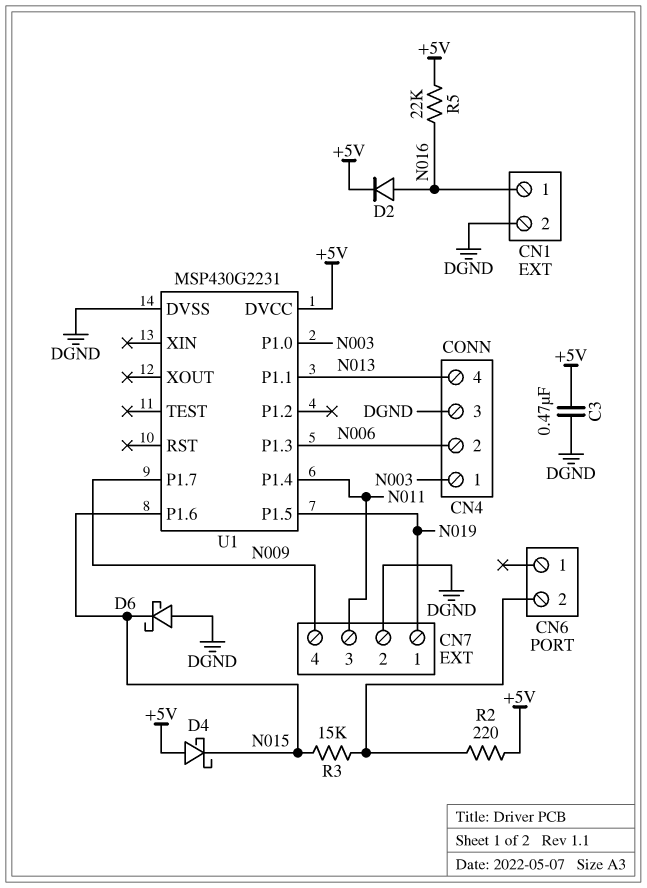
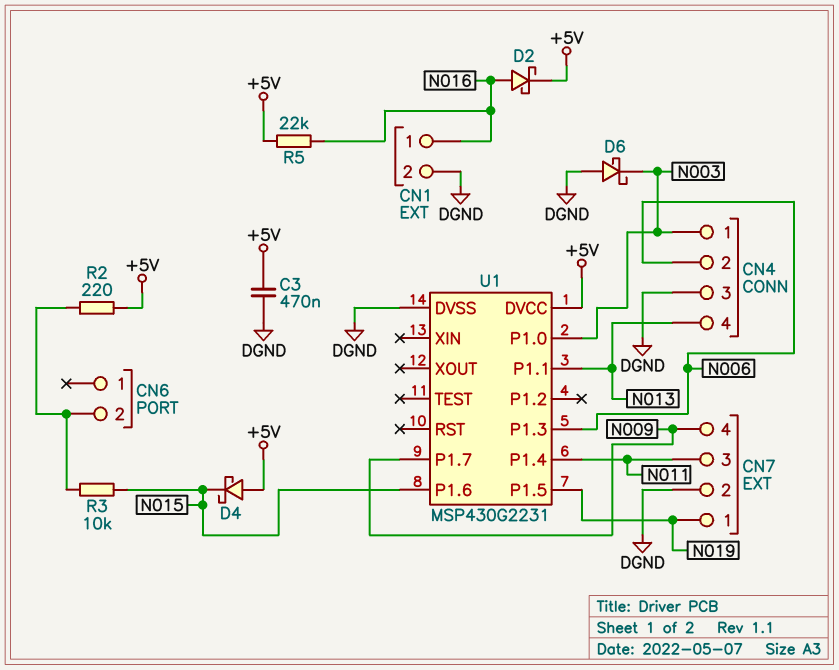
D2: diode (A N016, K +5V) -> schottky (A N016, K +5V)
D6: schottky (A DGND, K N015) -> schottky (A DGND, K N003)
R3: 15k (CN6/2, N015) -> 10k (CN6/2, N015)

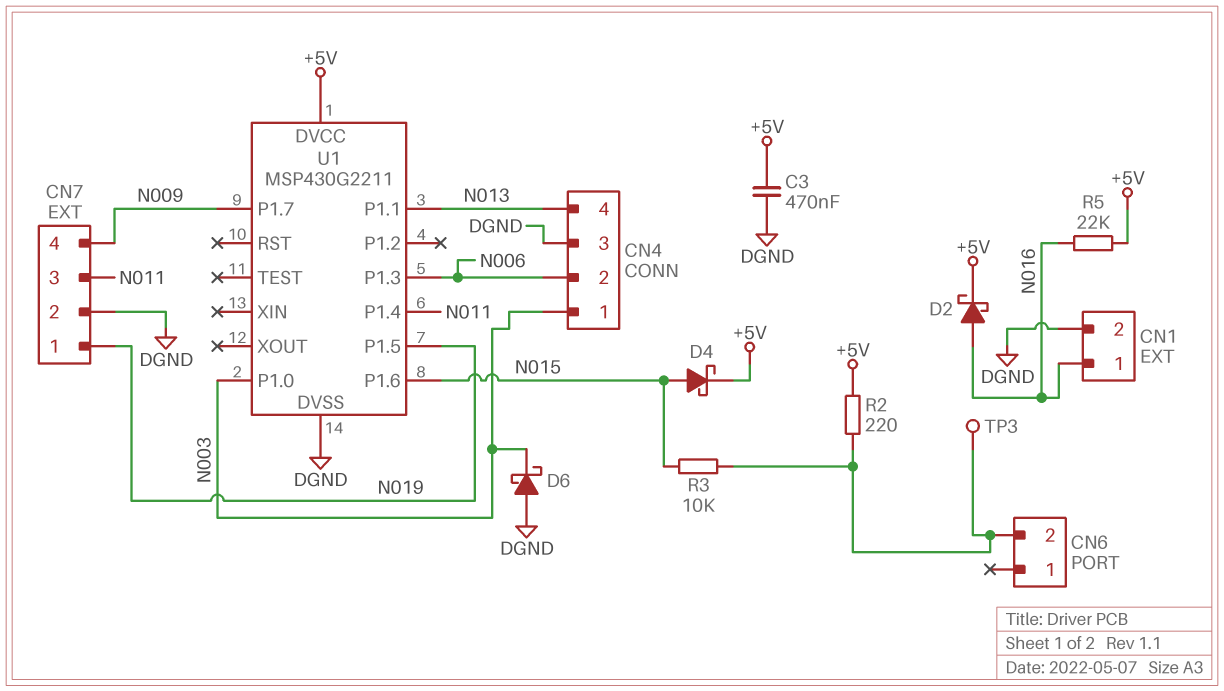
D4: schottky (A +5V, K N015) -> schottky (A N015, K +5V)
TP3: none -> test point (CN6/2)
U1: MSP430G2231 -> MSP430G2211

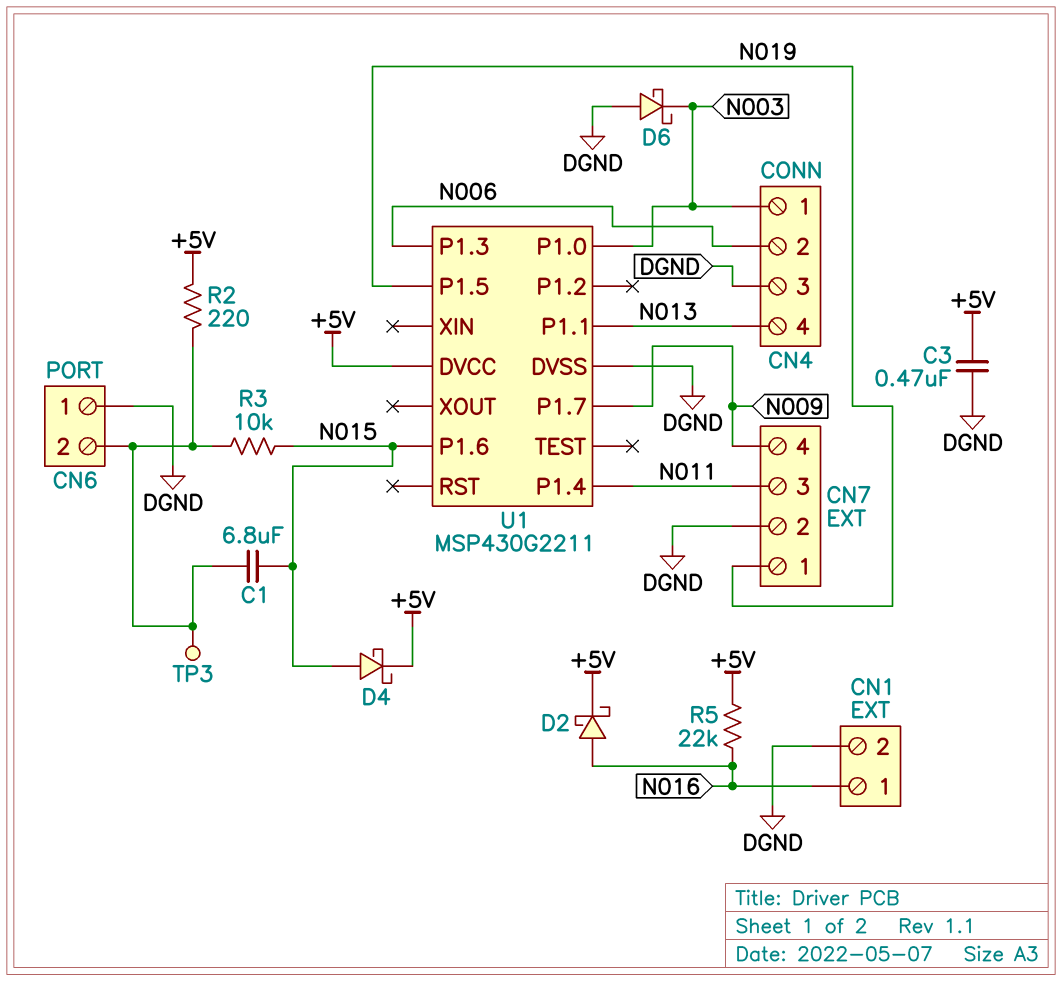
C1: none -> 6.8uF (CN6/2, N015)
CN6 pin 1: none -> DGND

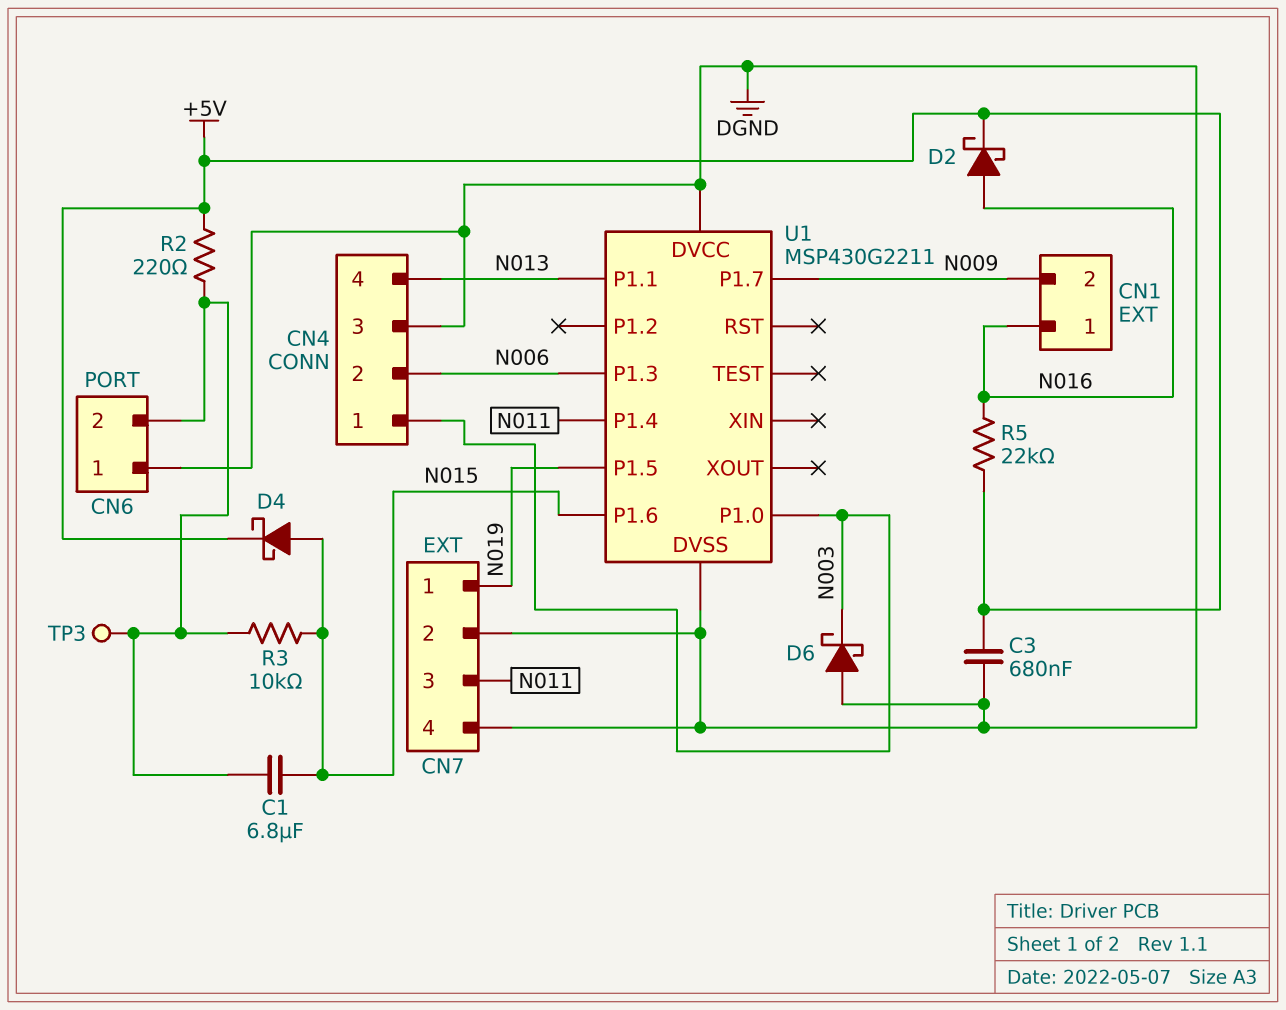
C3: 470nF (+5V, DGND) -> 680nF (+5V, DGND)
CN1 pin 2: DGND -> N009
CN7 pin 4: N009 -> DGND
U1 pin DVCC: +5V -> DGND

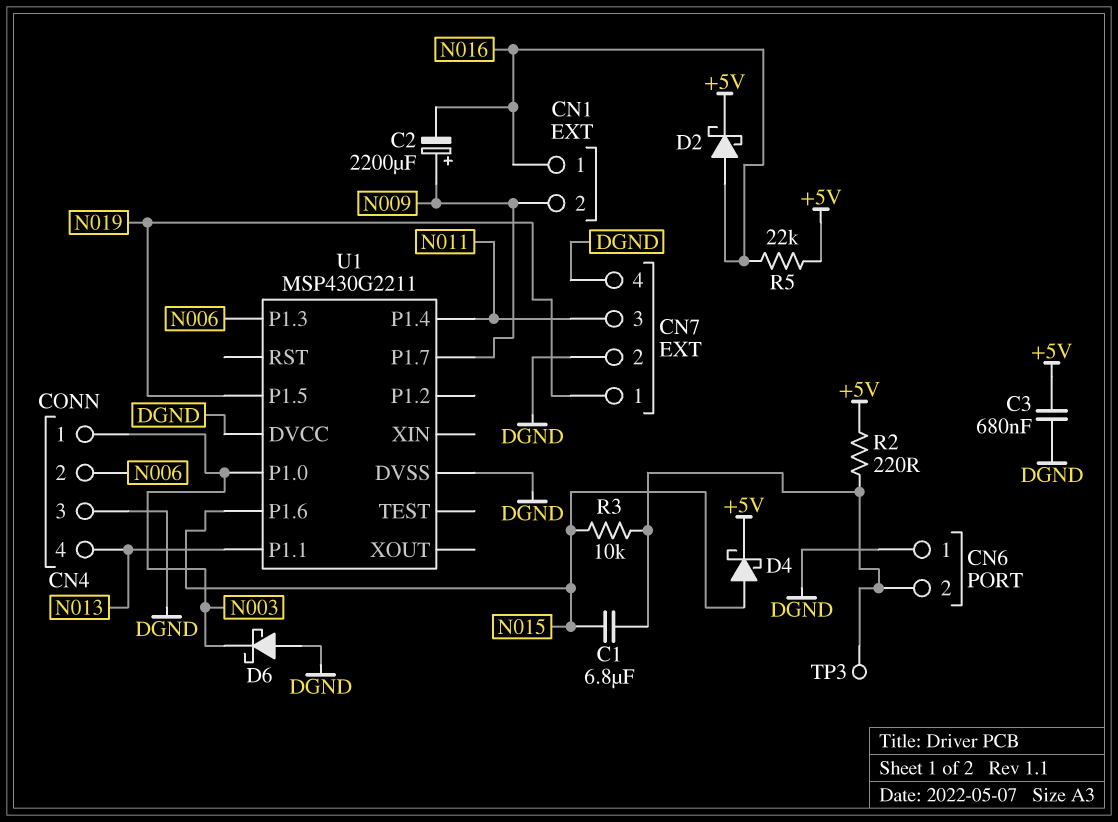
C2: none -> 2200uF (plus N009, minus N016)

